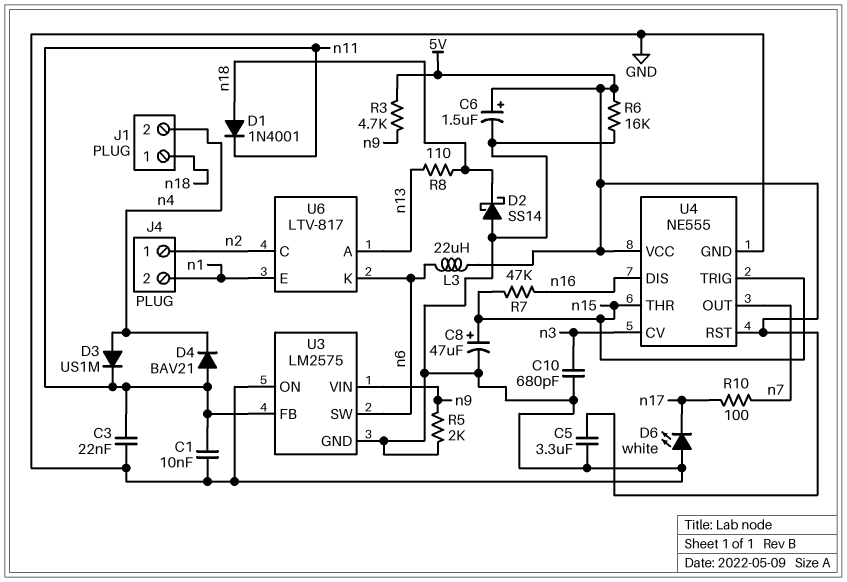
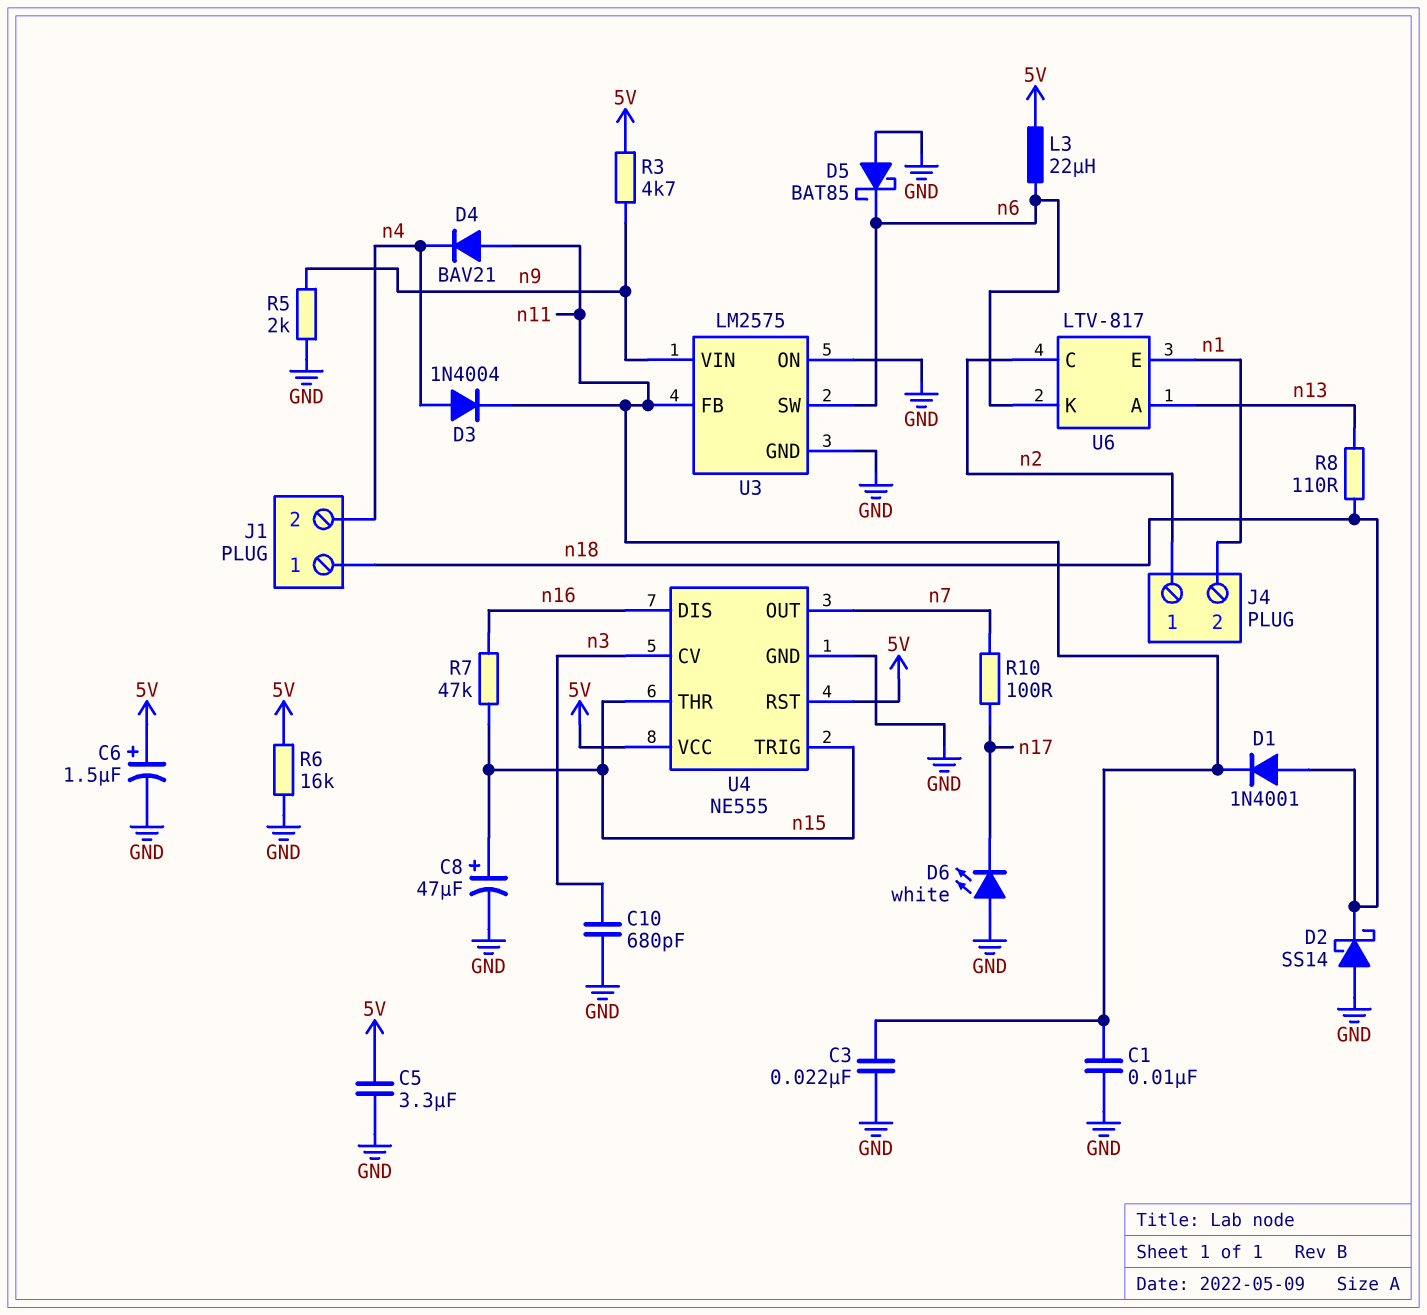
D3: diode US1M (A n4, K n11) -> diode 1N4004 (A n4, K n11)
D5: none -> schottky BAT85 (A GND, K n6)

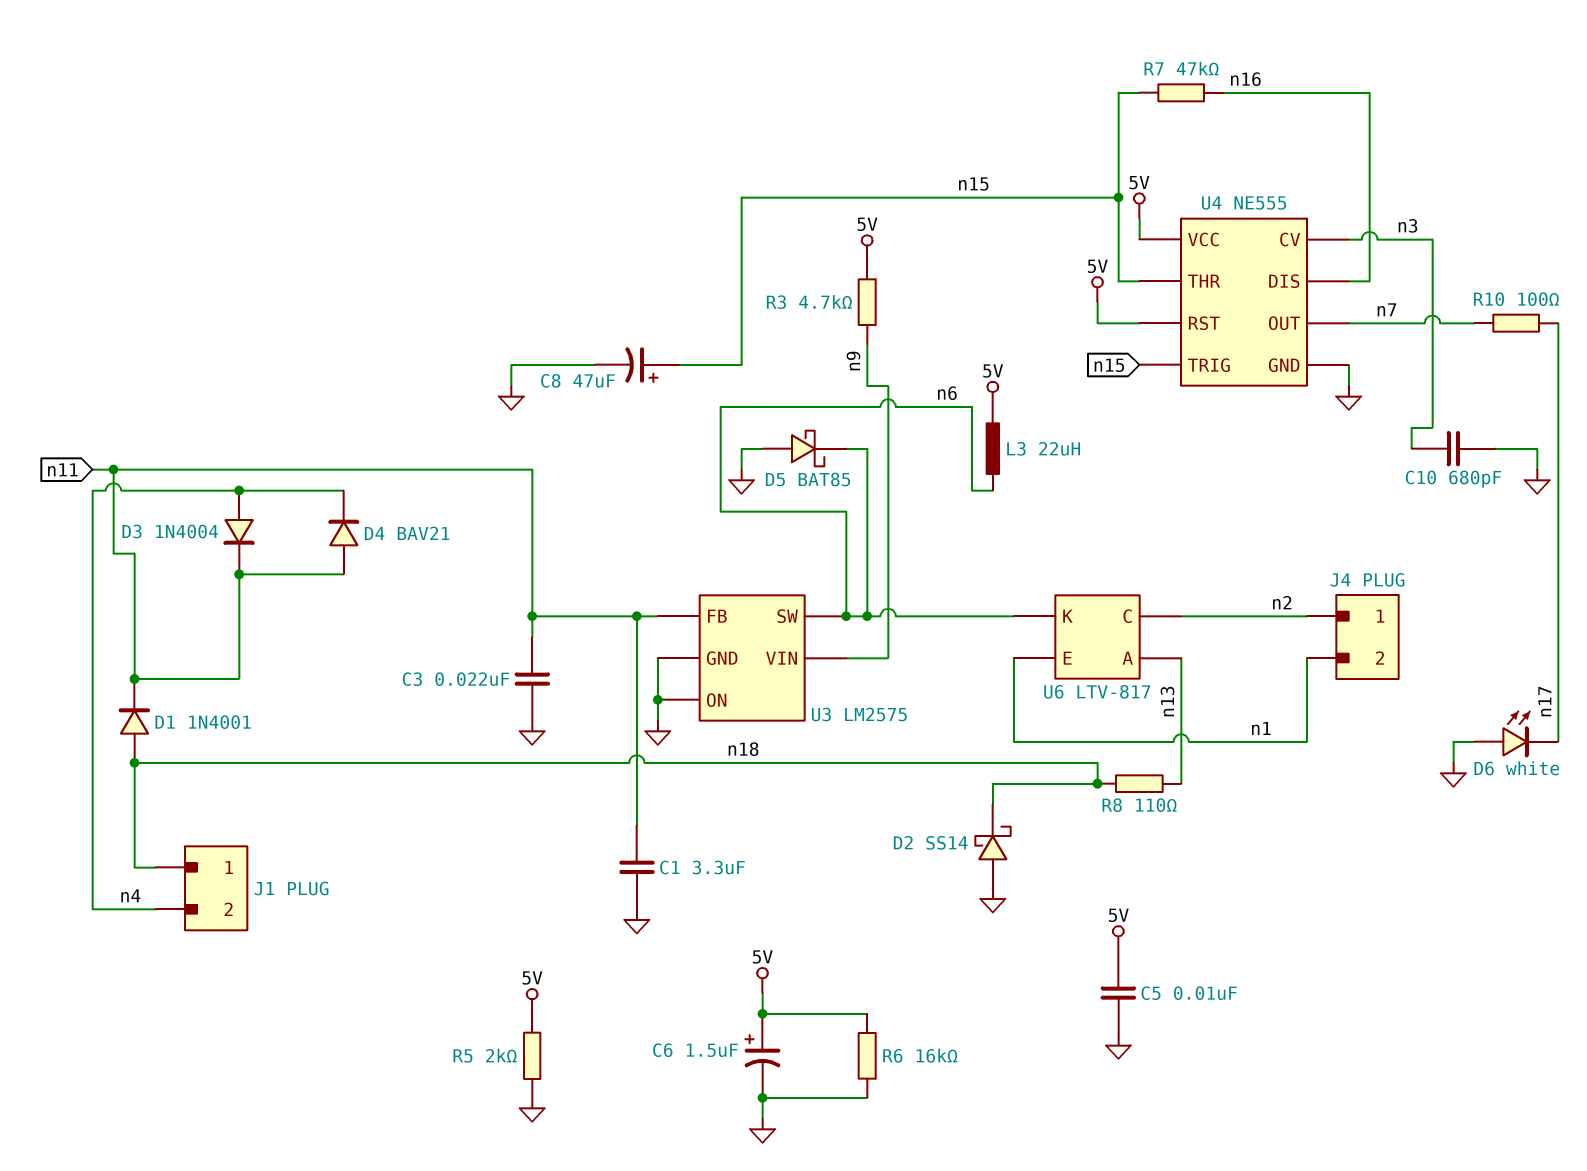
C1: 10nF (GND, n11) -> 3.3uF (GND, n11)
C5: 3.3uF (5V, GND) -> 10nF (5V, GND)
R5: 2k (GND, n9) -> 2k (5V, GND)

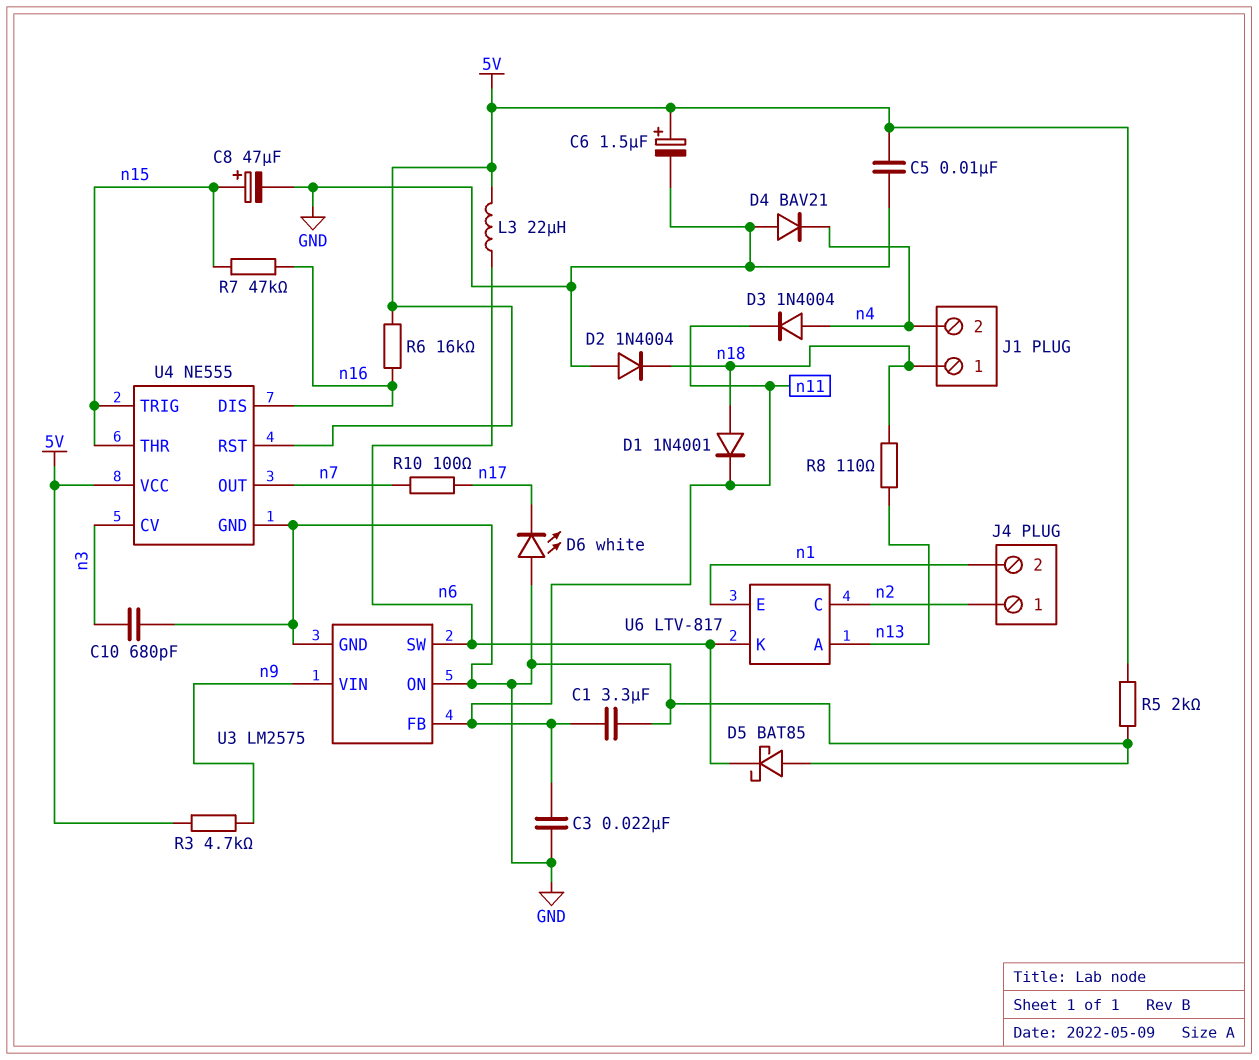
D2: schottky SS14 (A GND, K n18) -> diode 1N4004 (A GND, K n18)
D4: diode BAV21 (A n11, K n4) -> diode BAV21 (A GND, K n4)
R6: 16k (5V, GND) -> 16k (5V, n16)

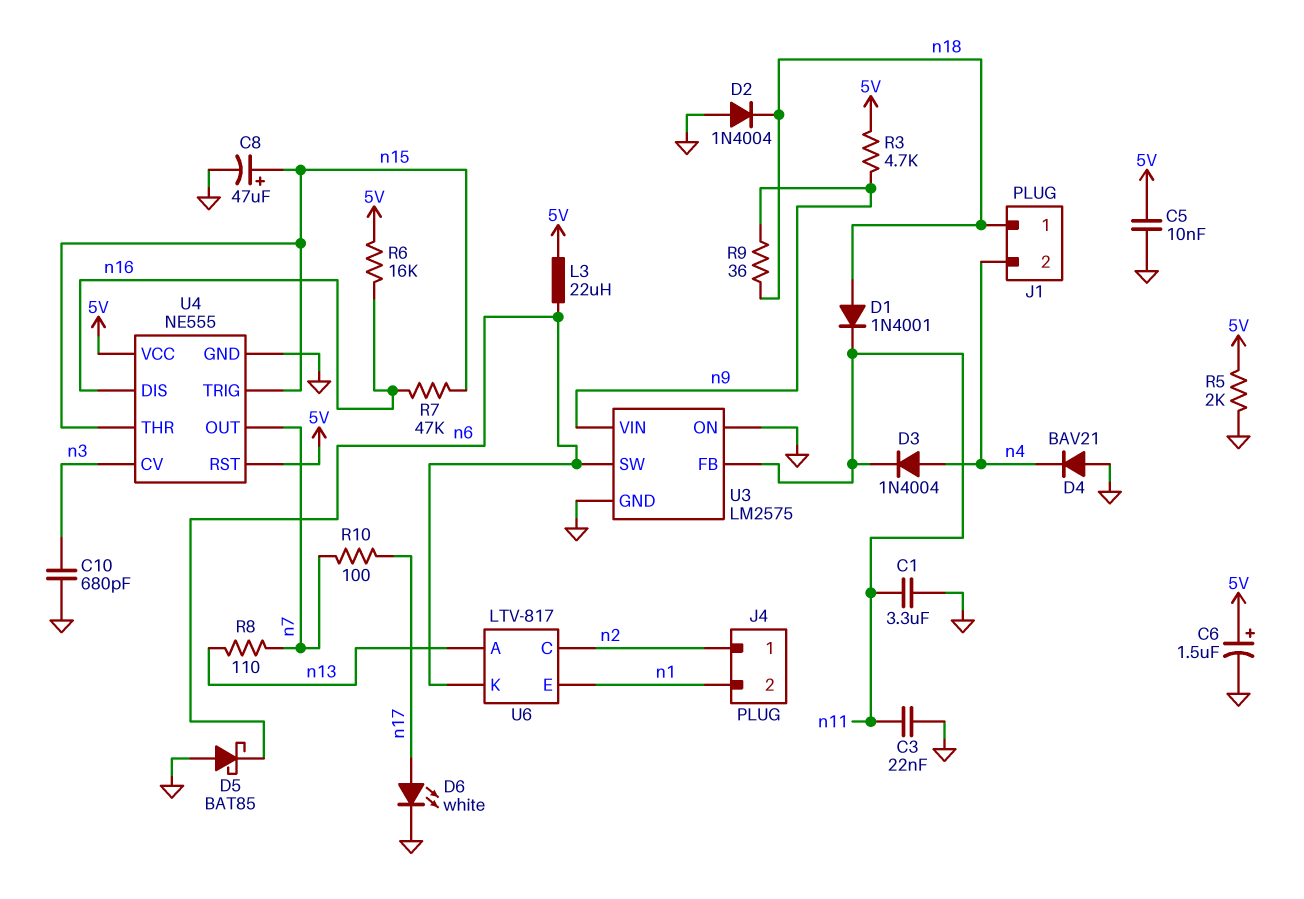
D6: LED white (A GND, K n17) -> LED white (A n17, K GND)
R8: 110 (n13, n18) -> 110 (n7, n13)
R9: none -> 36 (n9, n18)

